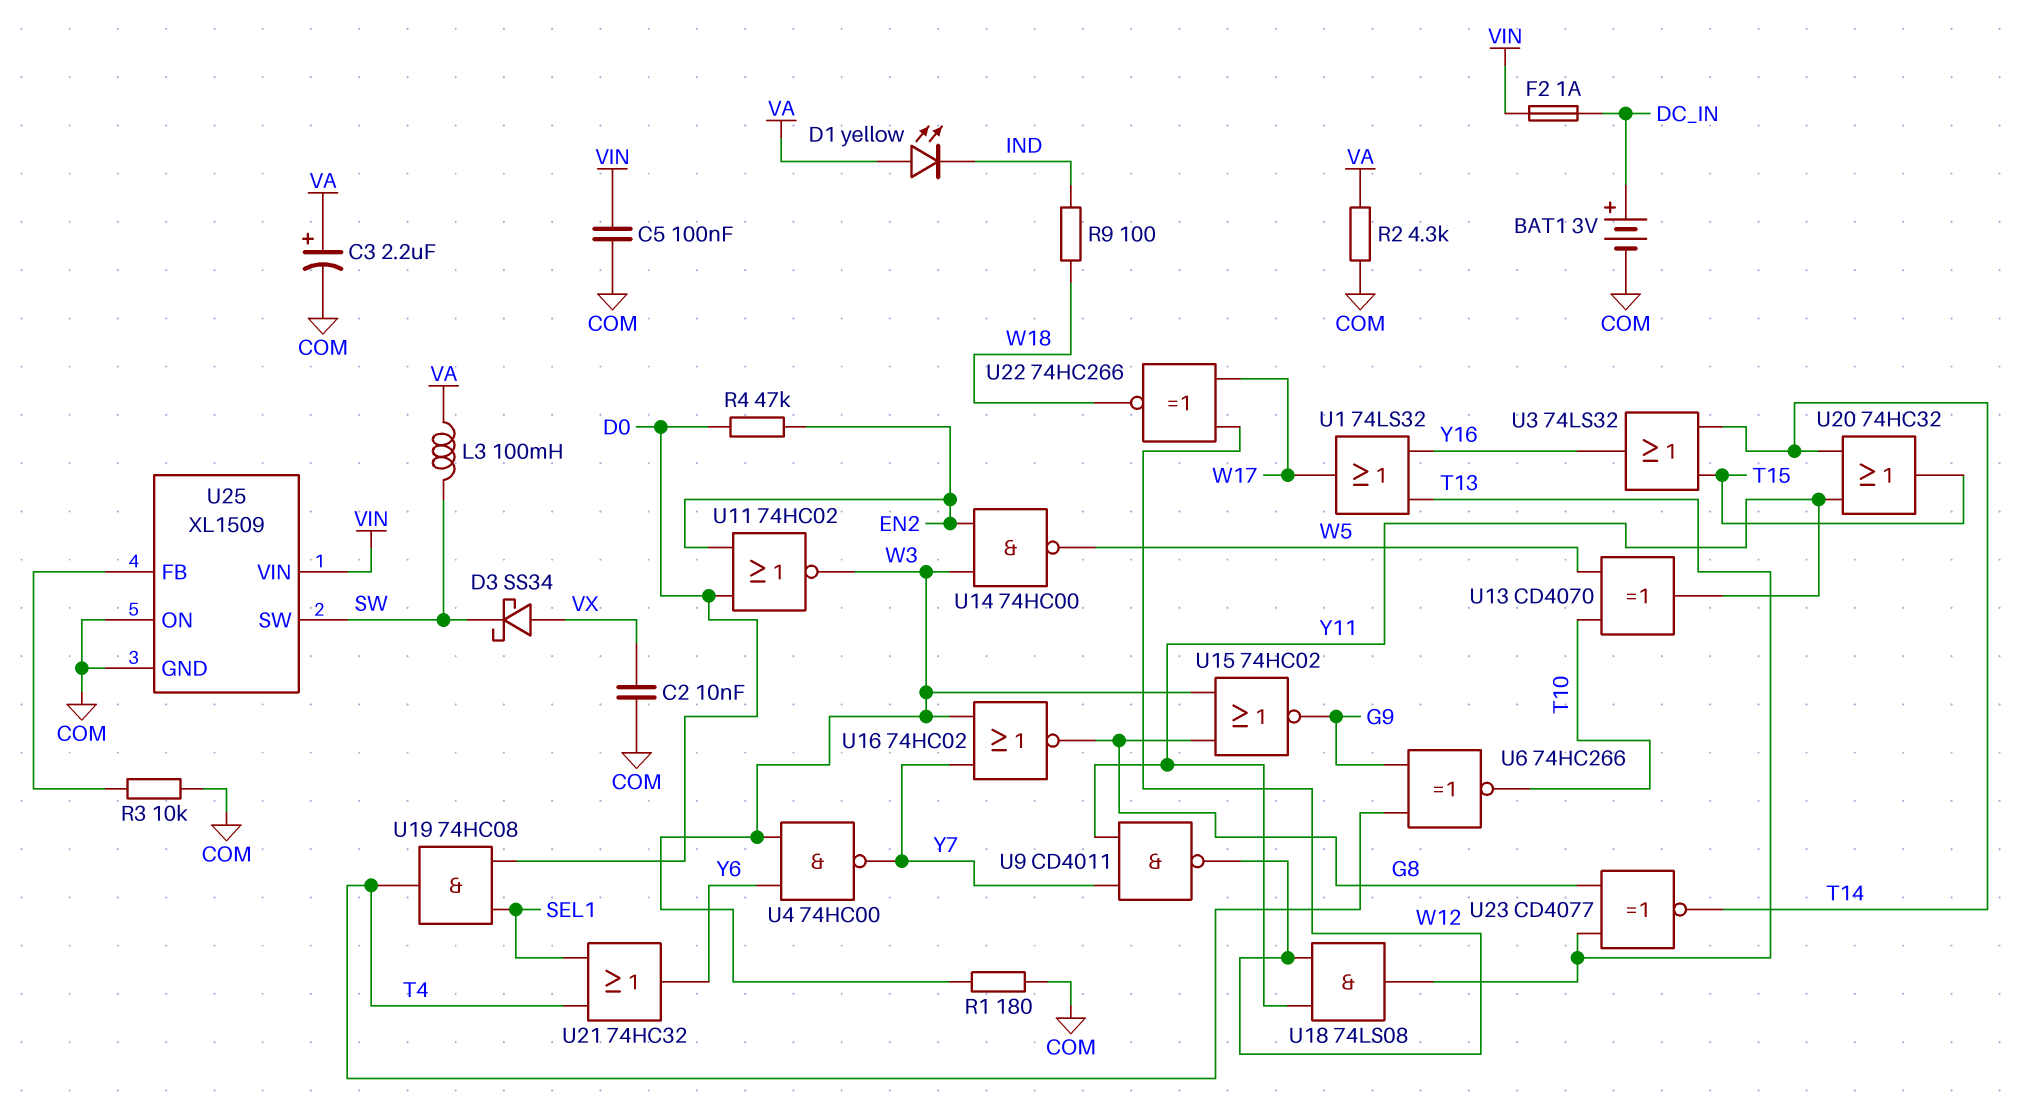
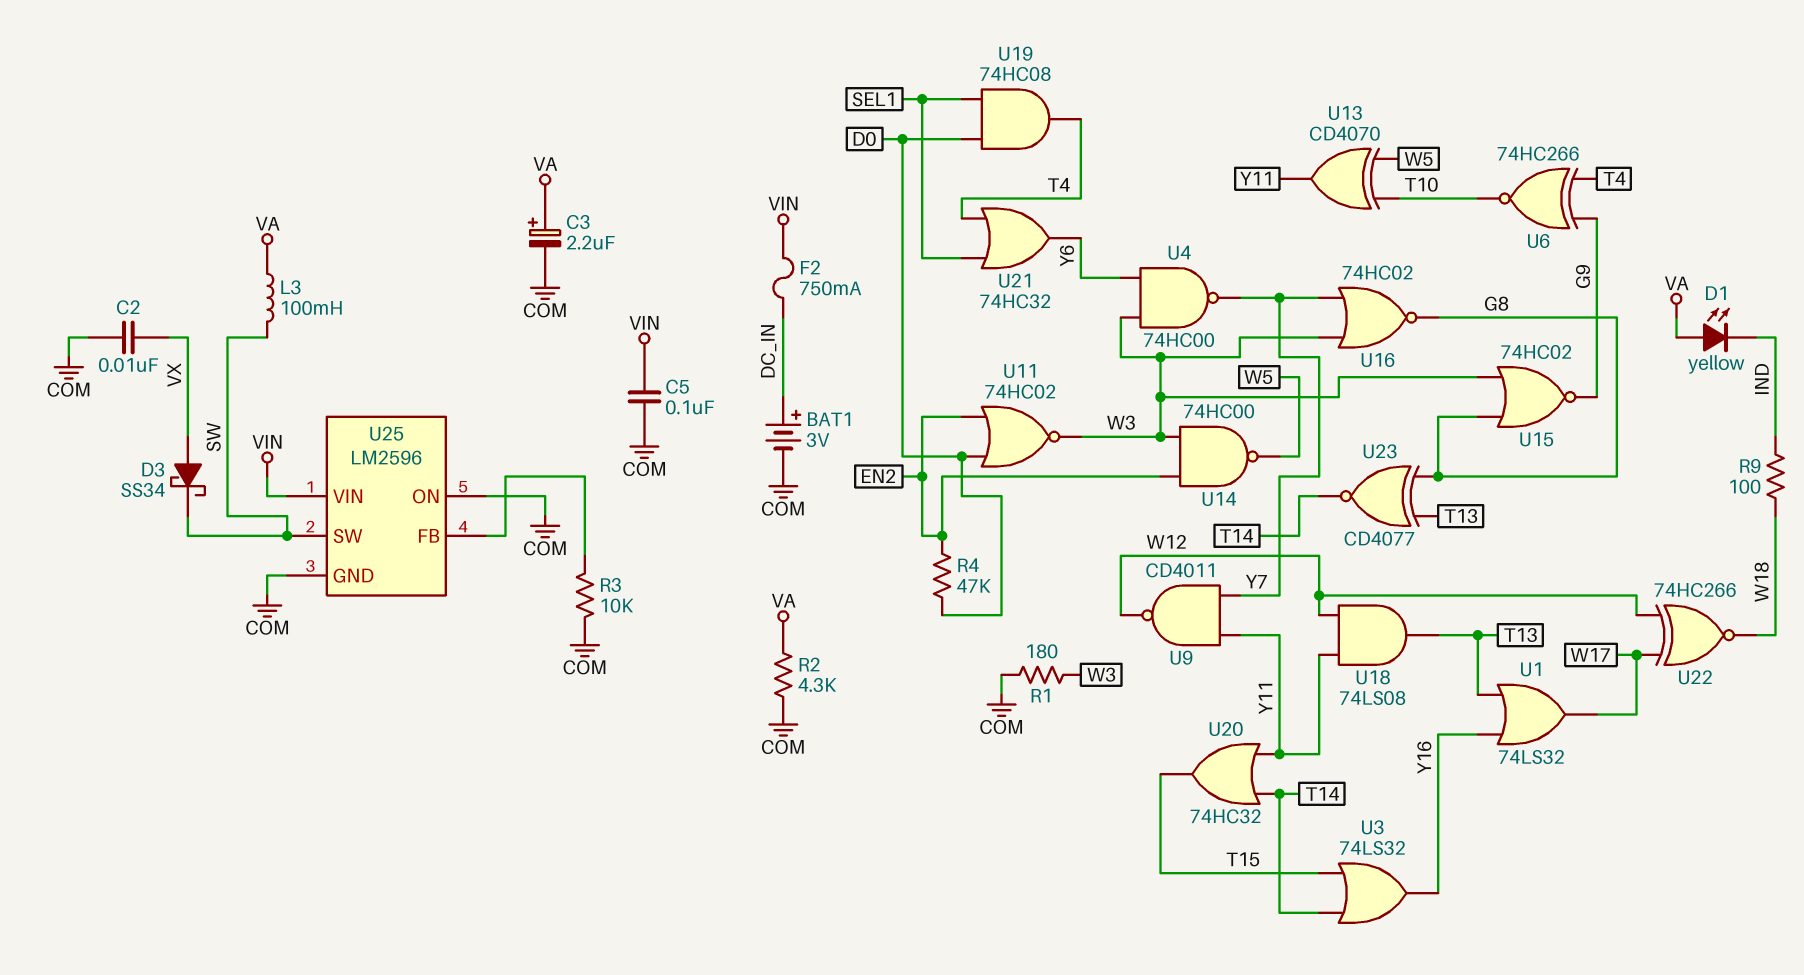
F2: 1A (DC_IN, VIN) -> 750mA (DC_IN, VIN)
U25: XL1509 -> LM2596

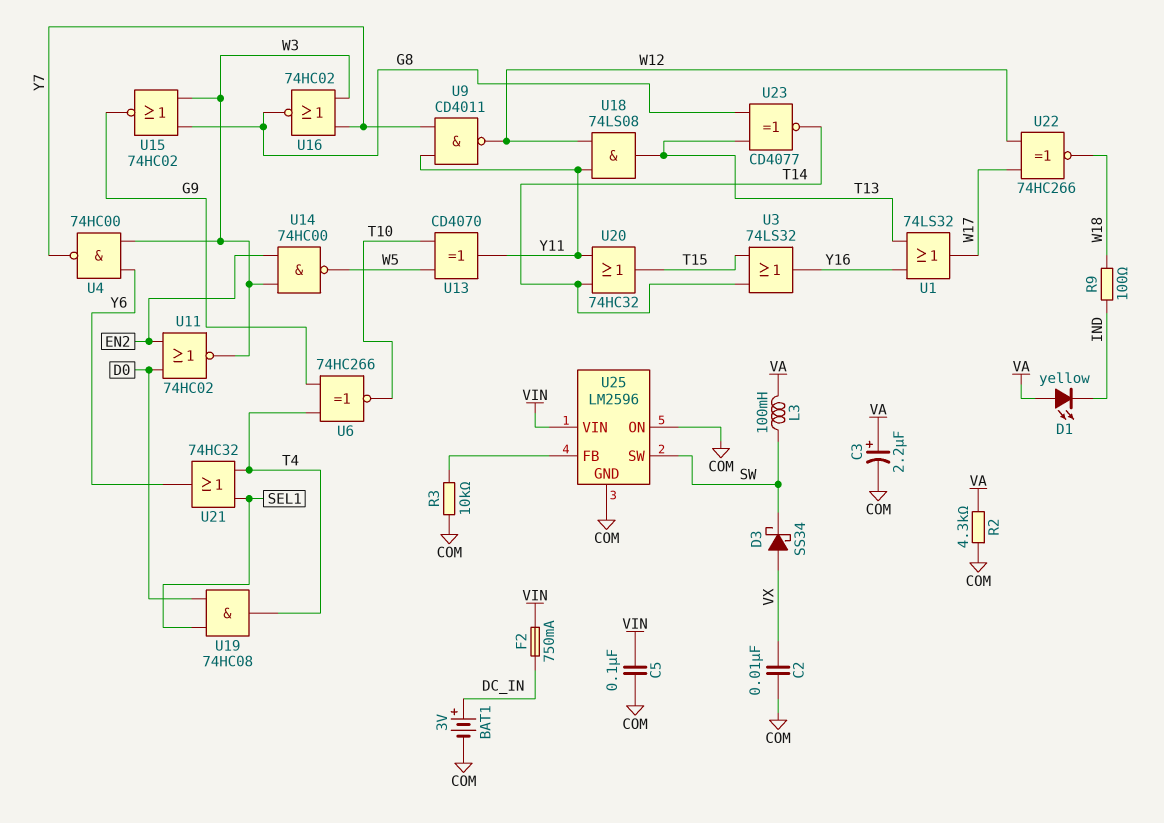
R1: 180 (COM, W3) -> none
R4: 47k (D0, EN2) -> none

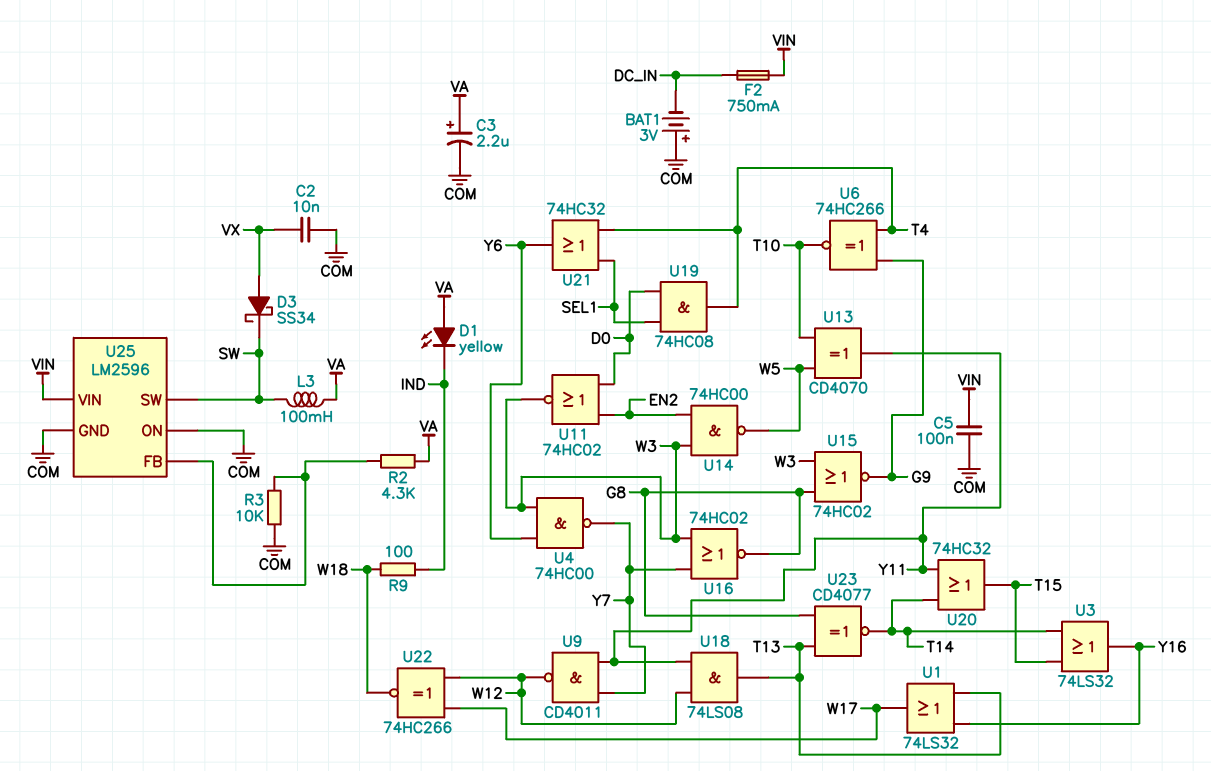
BAT1: 3V (plus DC_IN, minus COM) -> 3V (plus COM, minus DC_IN)
R2: 4.3k (COM, VA) -> 4.3k (U25/FB, VA)

